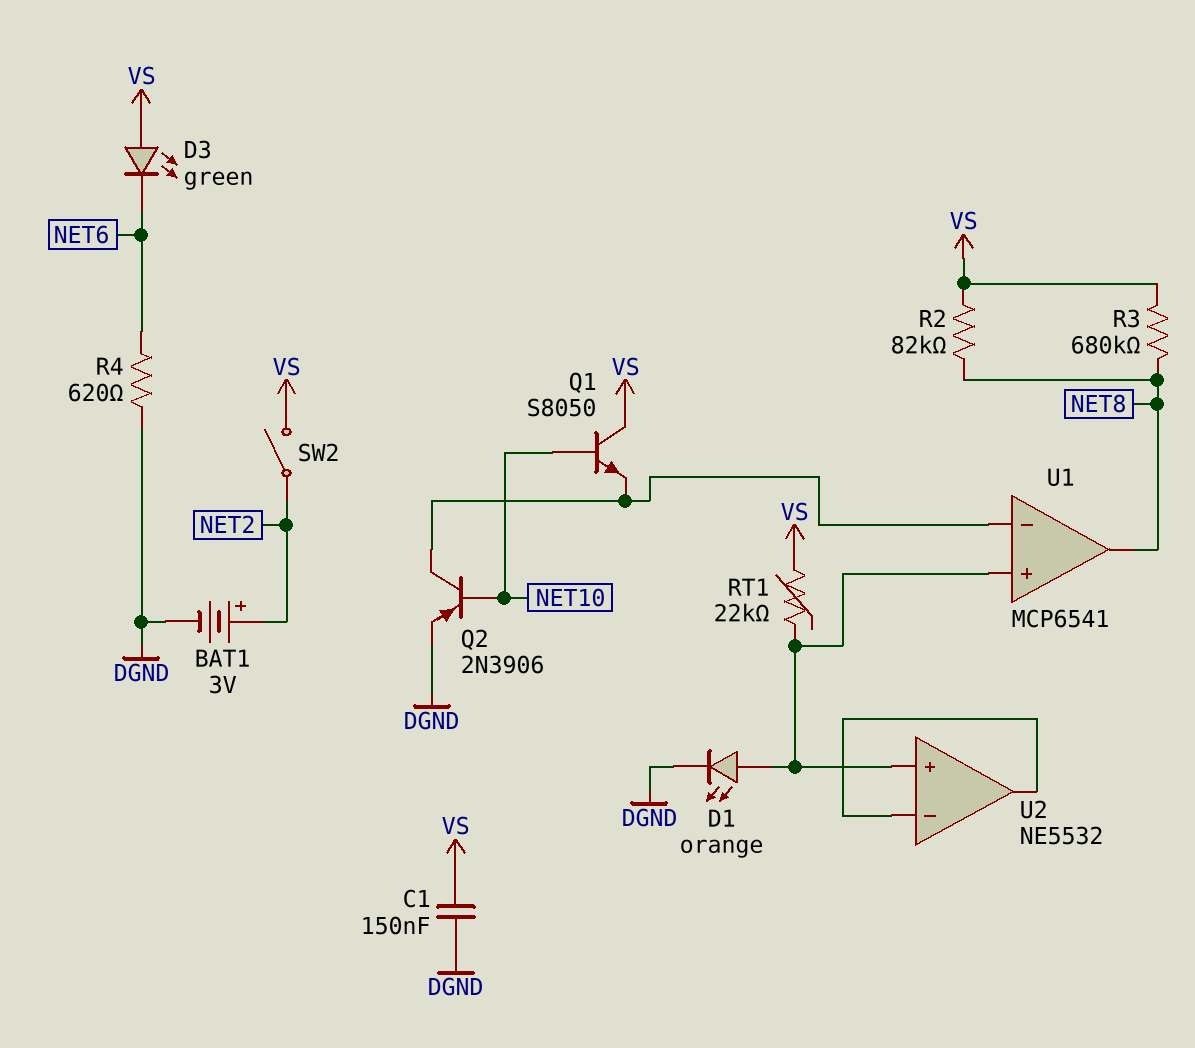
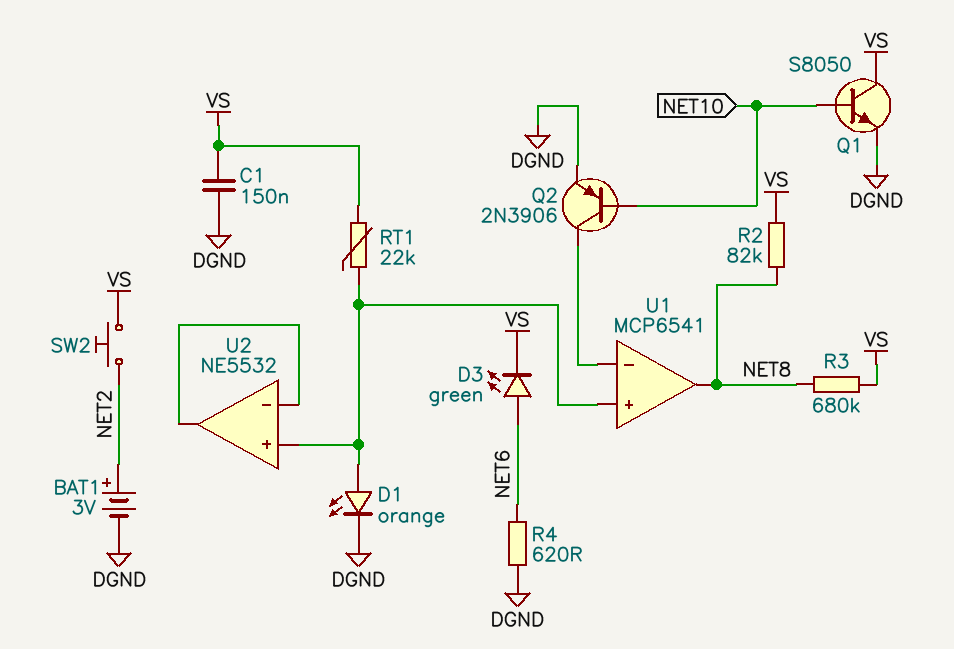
D3: LED green (A VS, K NET6) -> LED green (A NET6, K VS)
Q1: NPN S8050 (B NET10, C VS, E U1/in-) -> NPN S8050 (B NET10, C VS, E DGND)
SW2: switch (NET2, VS) -> button (NET2, VS)

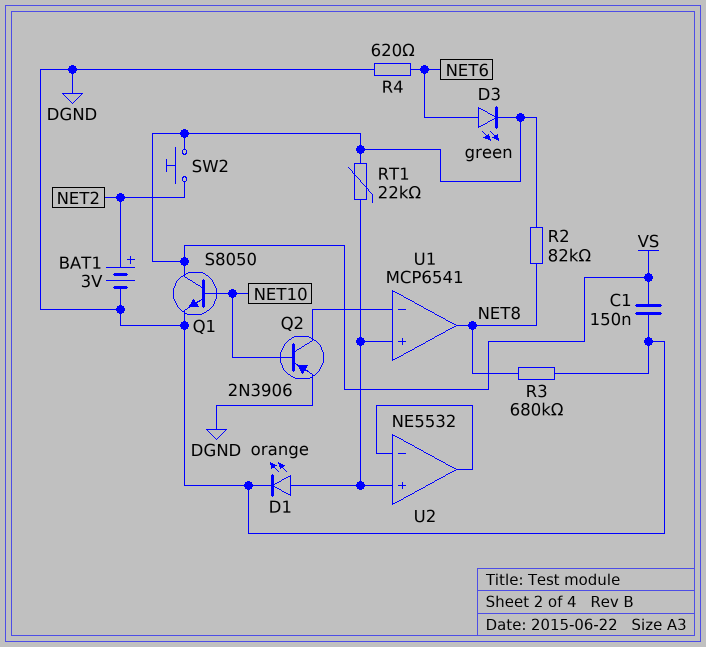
R3: 680k (NET8, VS) -> 680k (DGND, NET8)

